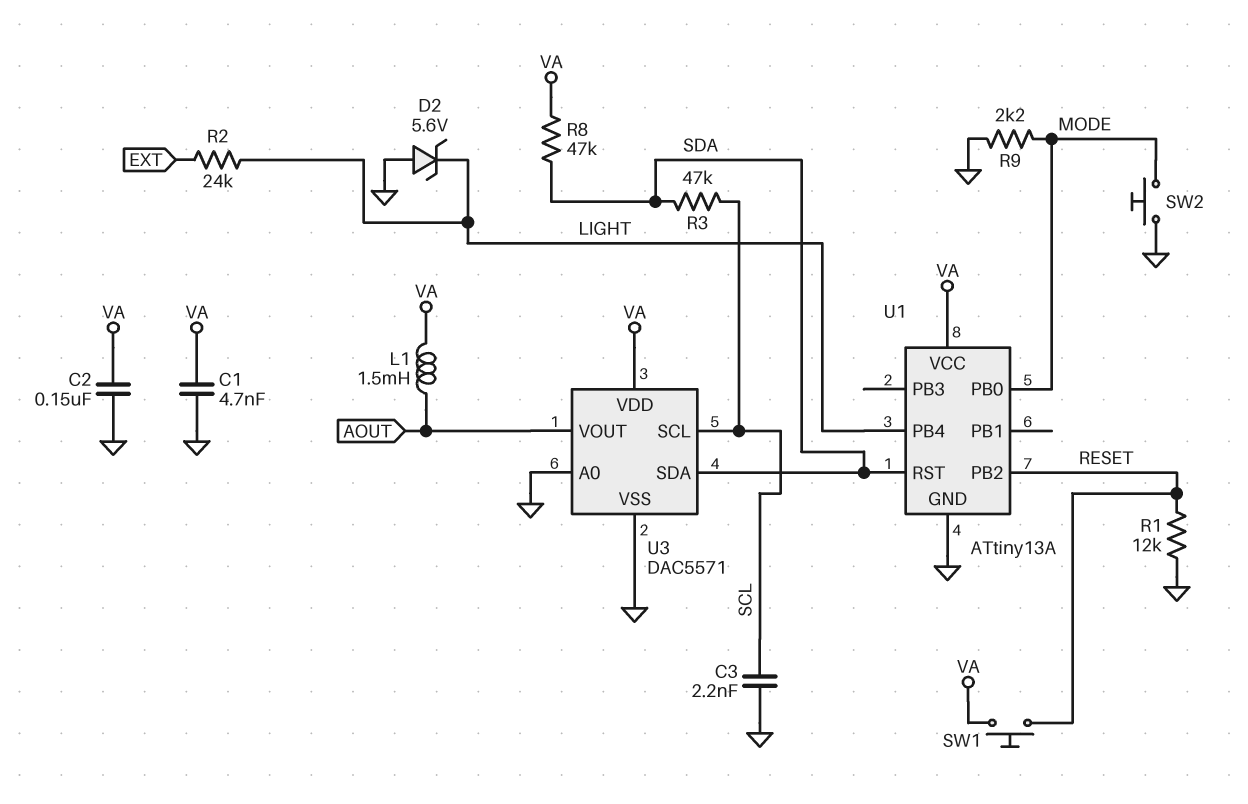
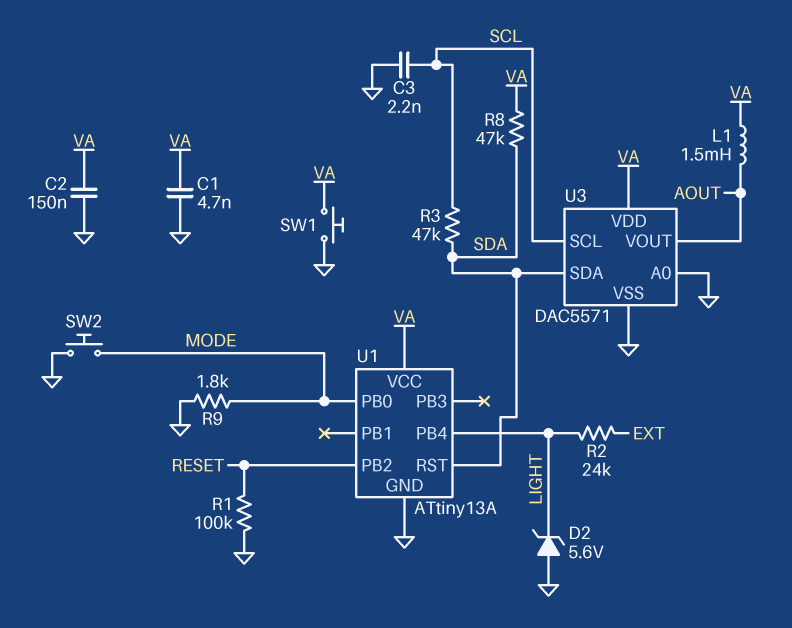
R1: 12k (GND, RESET) -> 100k (GND, RESET)
R9: 2.2k (GND, MODE) -> 1.8k (GND, MODE)
SW1: button (RESET, VA) -> button (GND, VA)

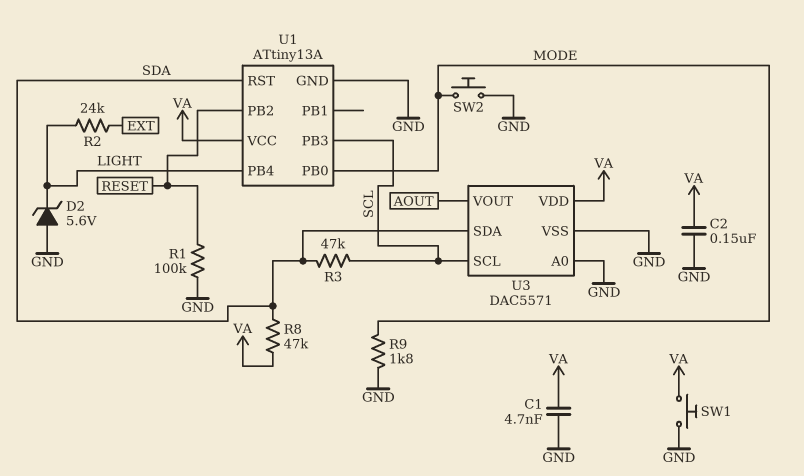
C3: 2.2nF (GND, SCL) -> none
L1: 1.5mH (AOUT, VA) -> none
U1 pin PB3: none -> SCL

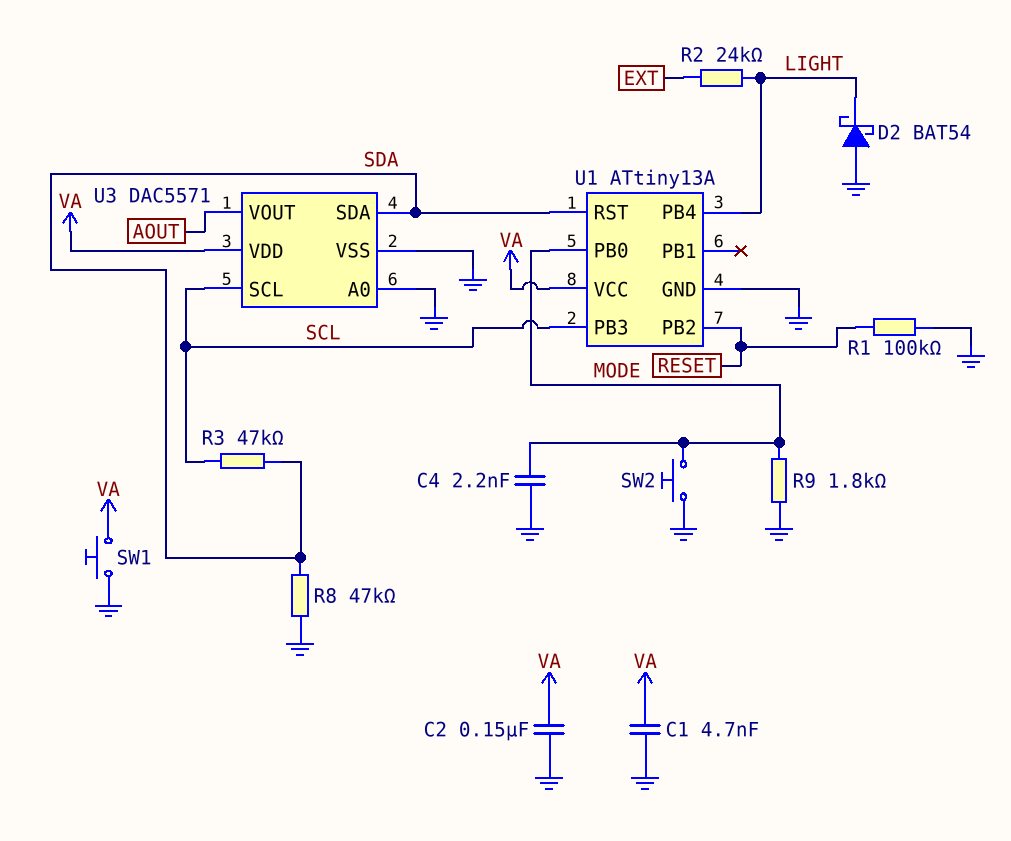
C4: none -> 2.2nF (GND, MODE)
D2: zener 5.6V (A GND, K LIGHT) -> schottky BAT54 (A GND, K LIGHT)
R8: 47k (SDA, VA) -> 47k (GND, SDA)

